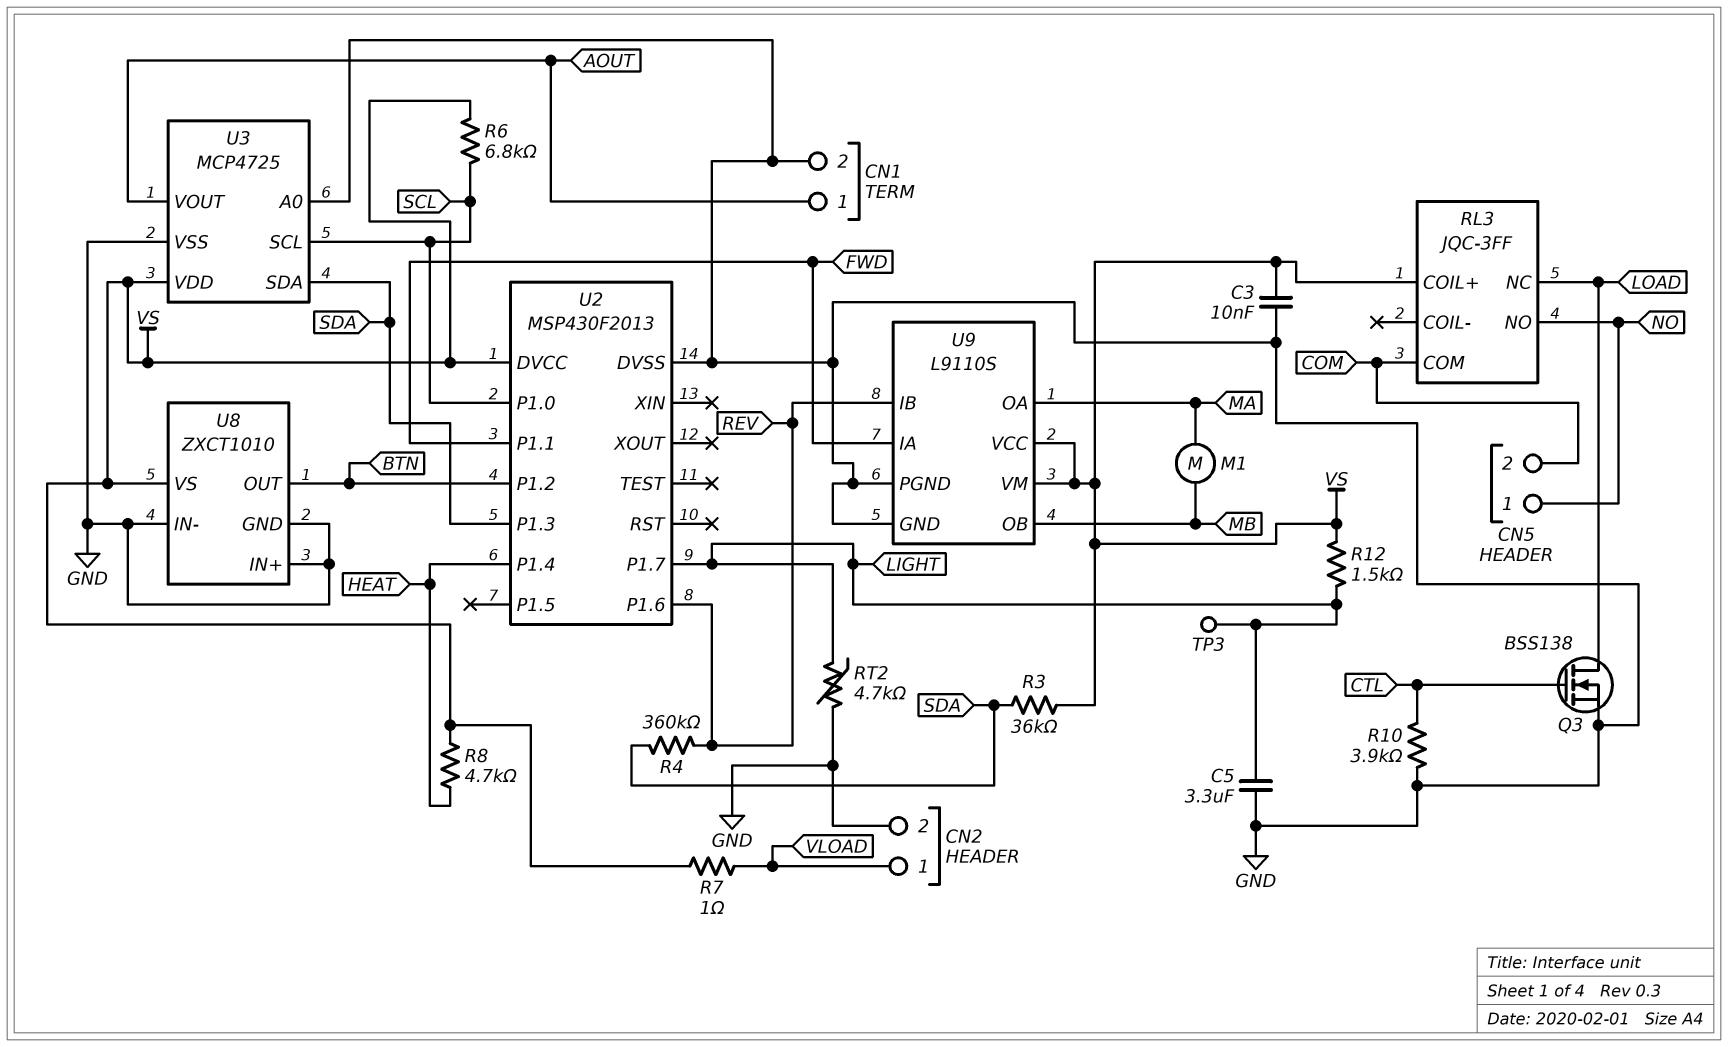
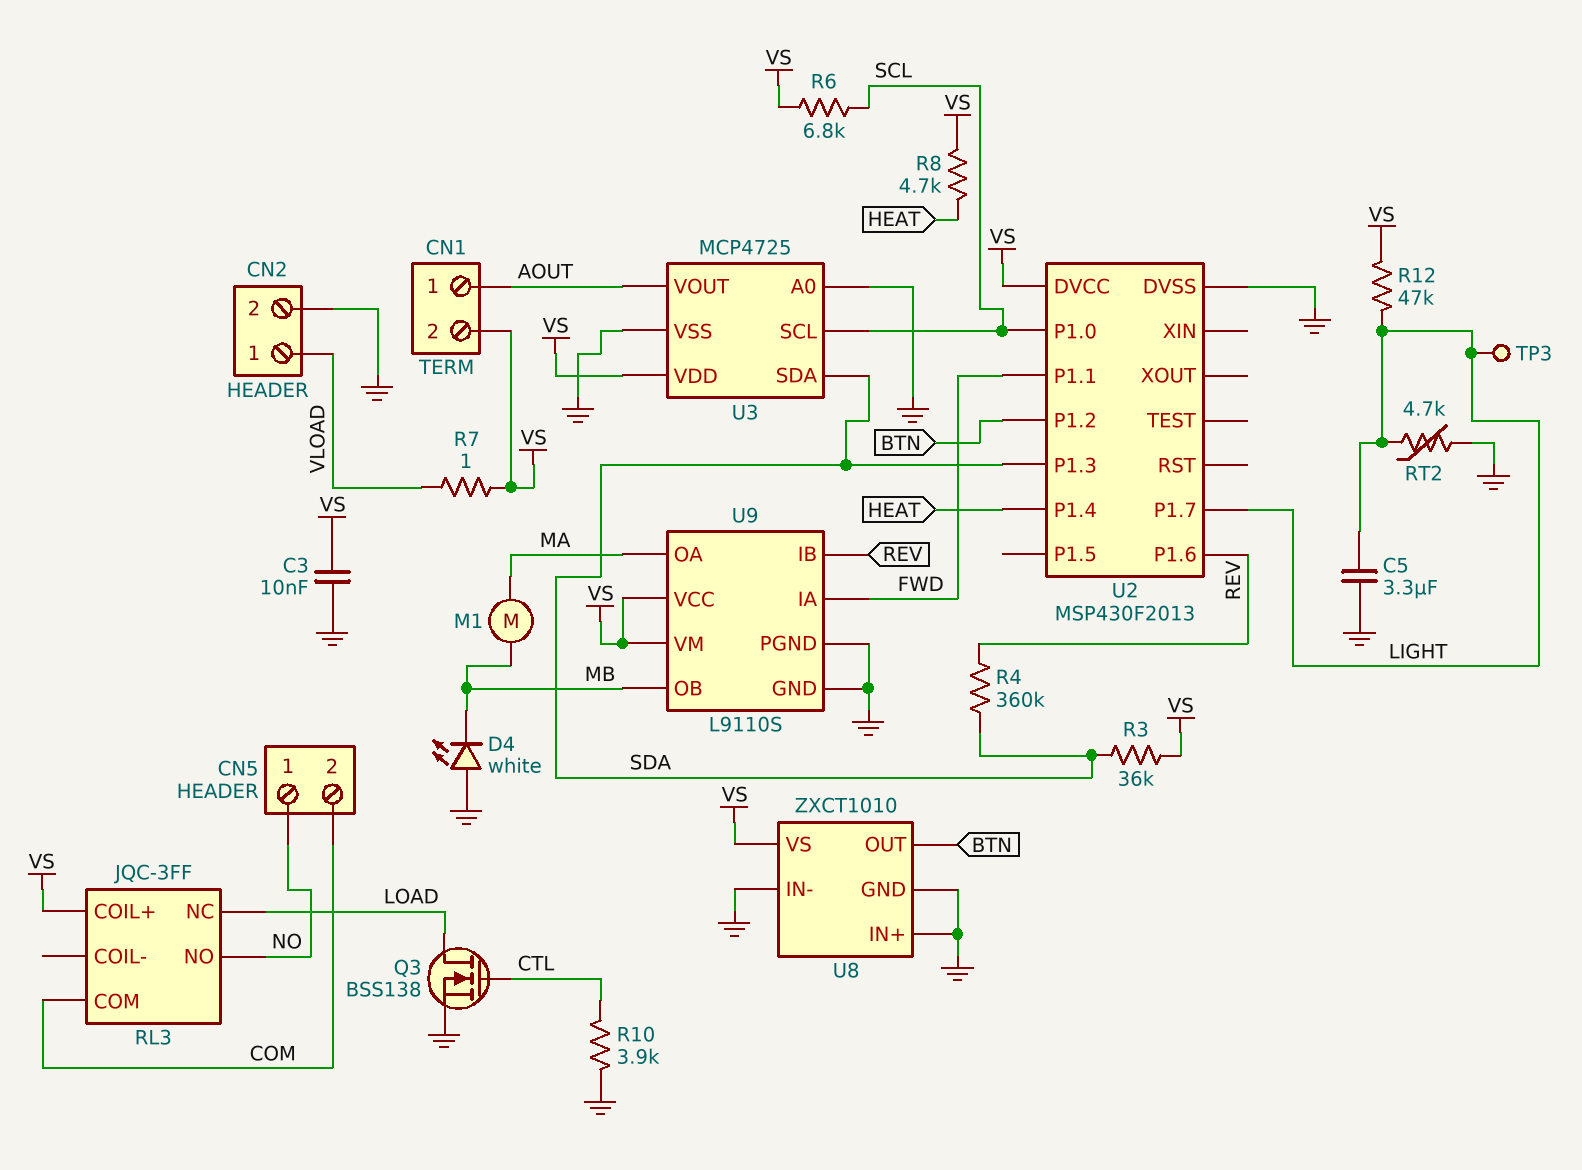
CN1 pin 2: GND -> VS
D4: none -> LED white (A GND, K MB)
R12: 1.5k (LIGHT, VS) -> 47k (LIGHT, VS)

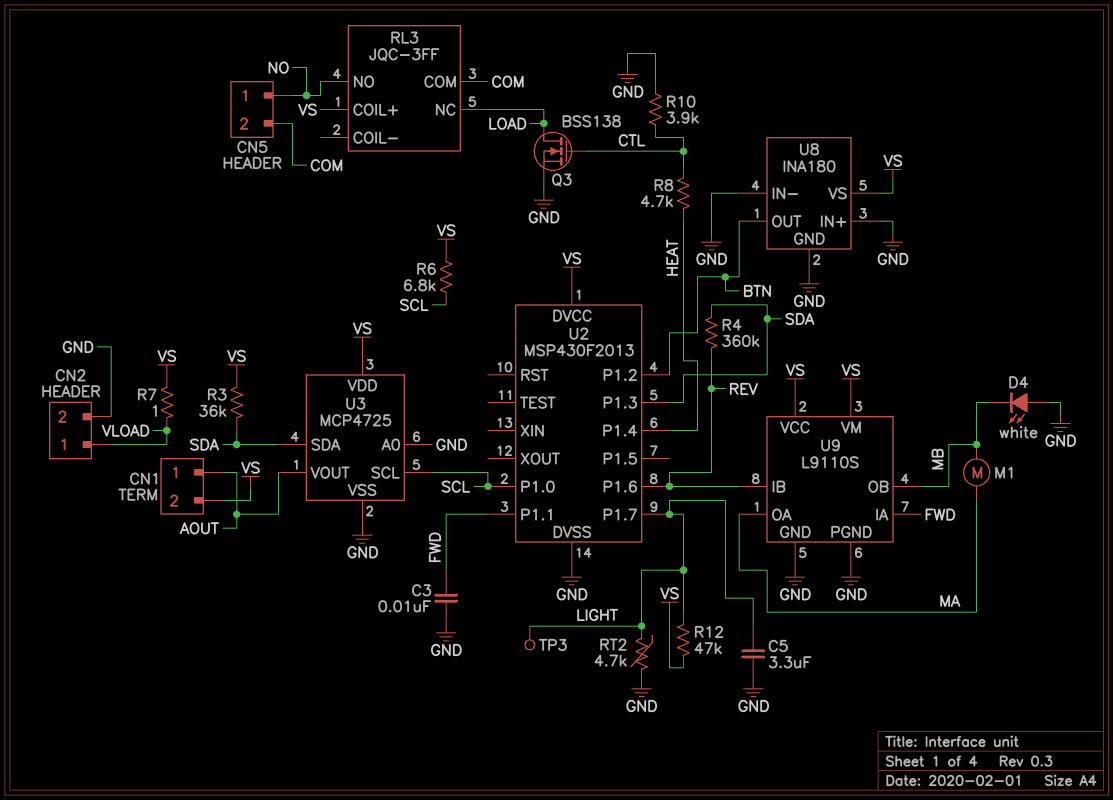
C3: 10nF (GND, VS) -> 10nF (FWD, GND)
R8: 4.7k (HEAT, VS) -> 4.7k (CTL, HEAT)
U8: ZXCT1010 -> INA180

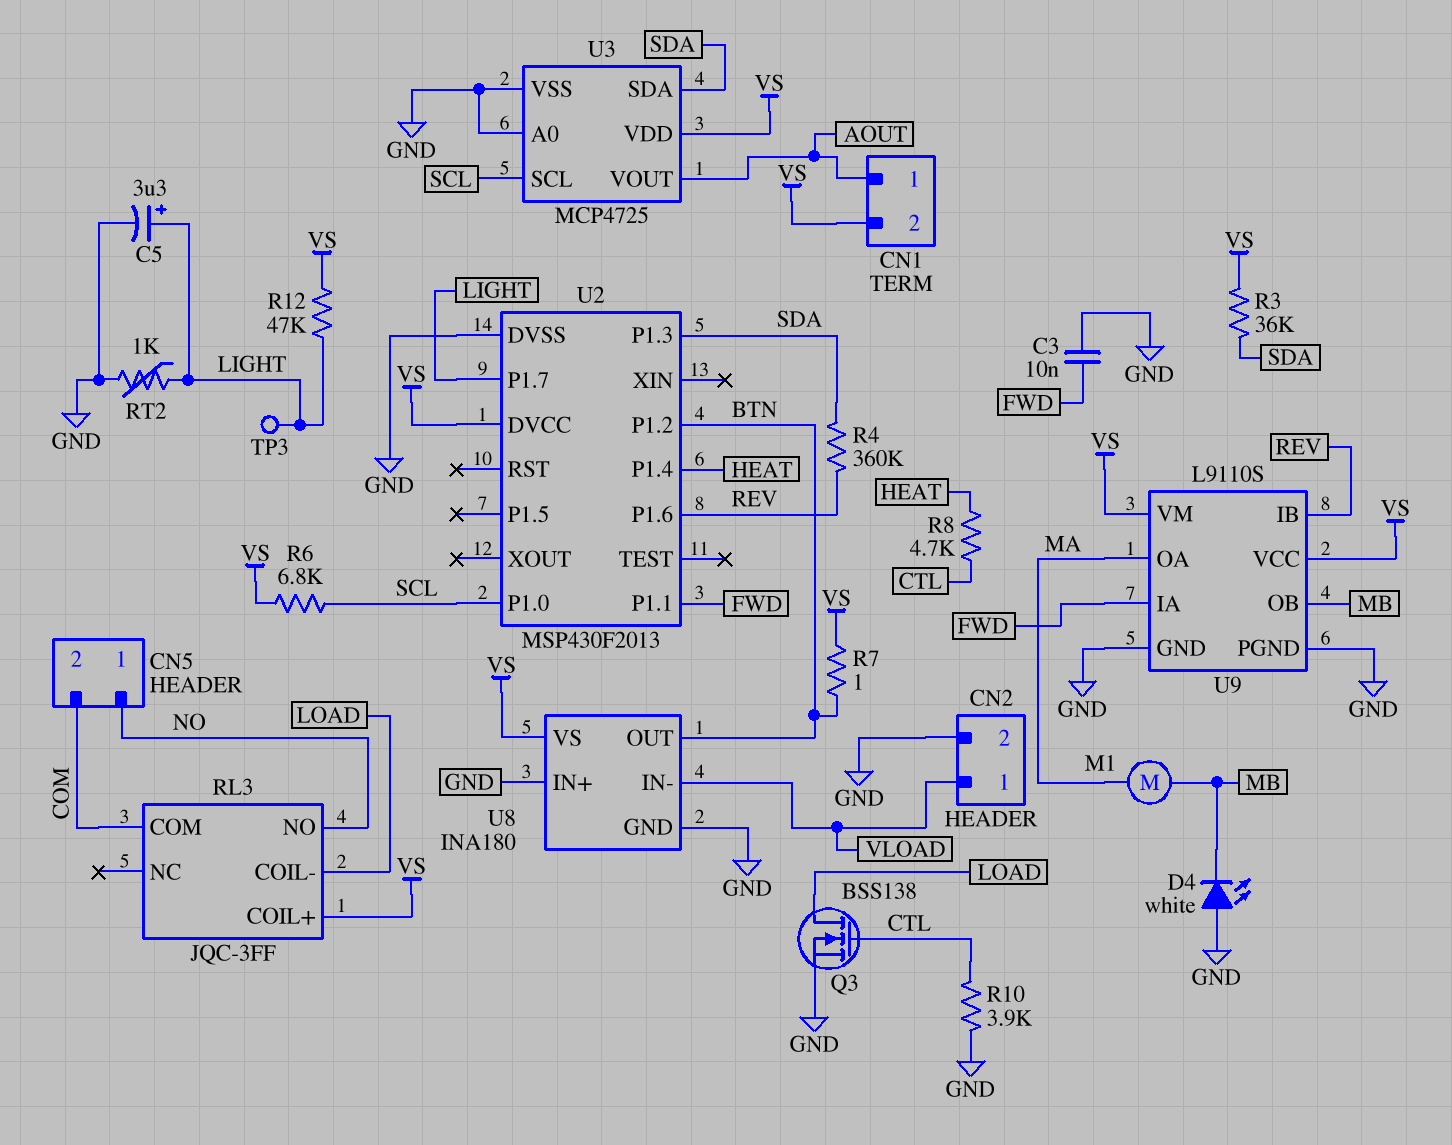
C5: 3.3uF (GND, LIGHT) -> 3.3uF (plus LIGHT, minus GND)
R7: 1 (VLOAD, VS) -> 1 (BTN, VS)
RL3 pin COIL-: none -> LOAD
RL3 pin NC: LOAD -> none
RT2: 4.7k (GND, LIGHT) -> 1k (GND, LIGHT)
U8 pin IN-: GND -> VLOAD

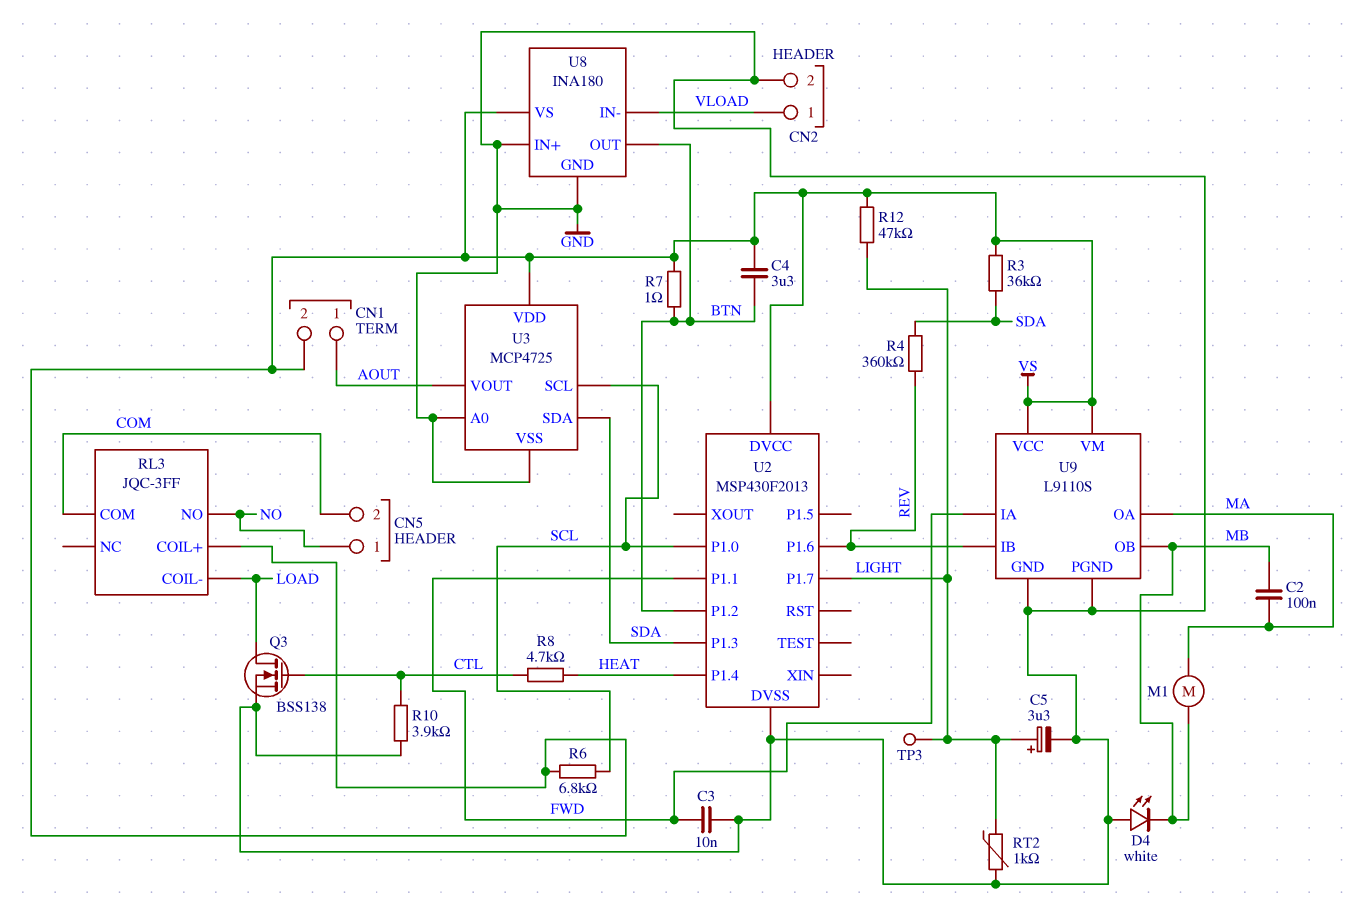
C2: none -> 100nF (MA, MB)
C4: none -> 3.3uF (BTN, VS)

